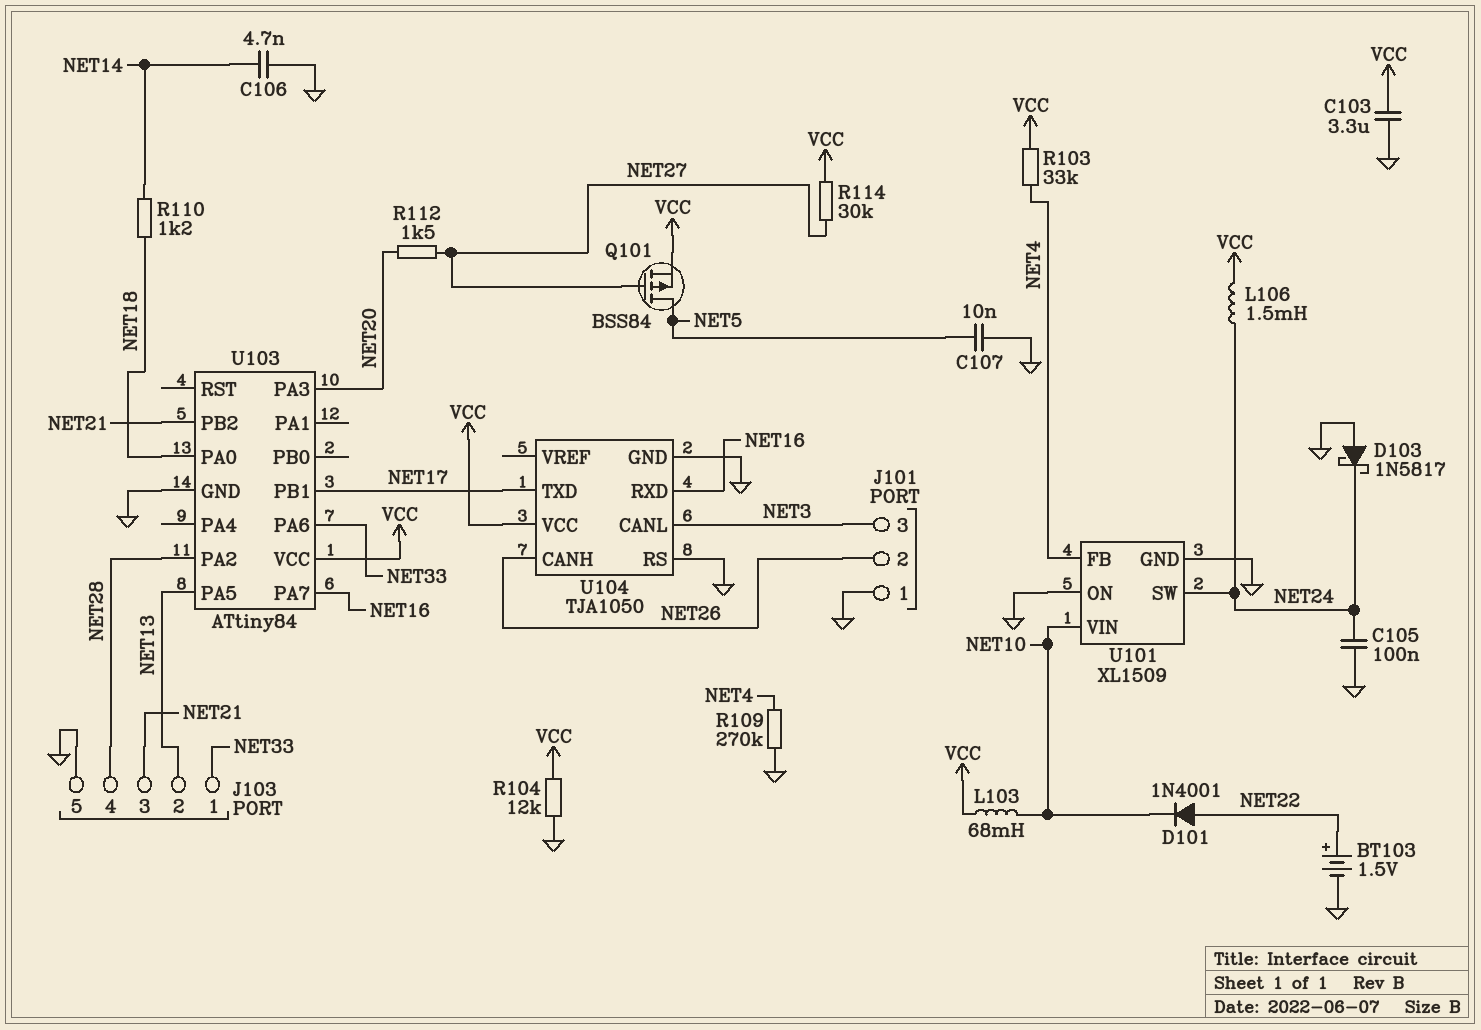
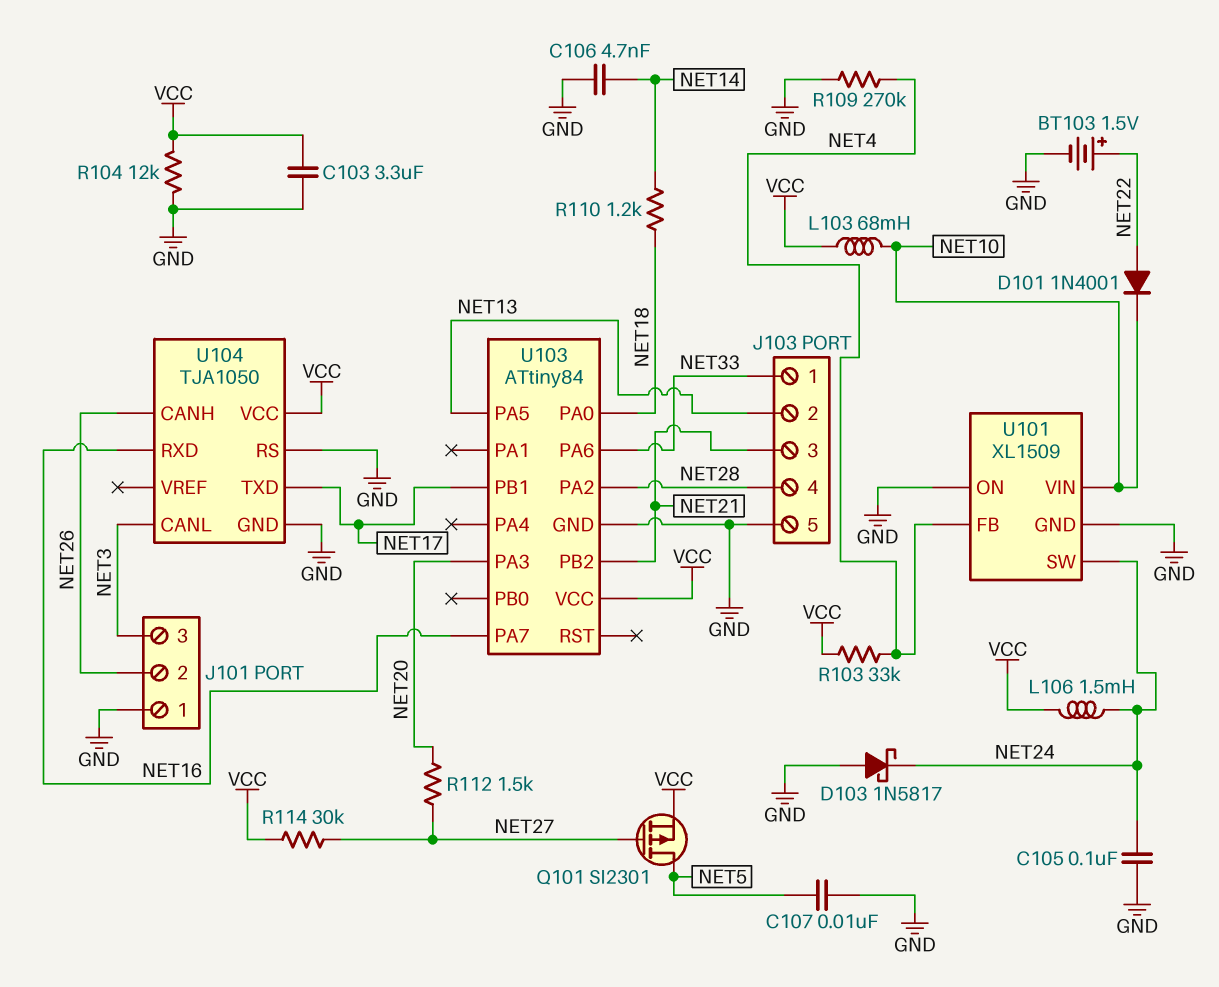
Q101: PMOS BSS84 (G NET27, D NET5, S VCC) -> PMOS SI2301 (G NET27, D NET5, S VCC)

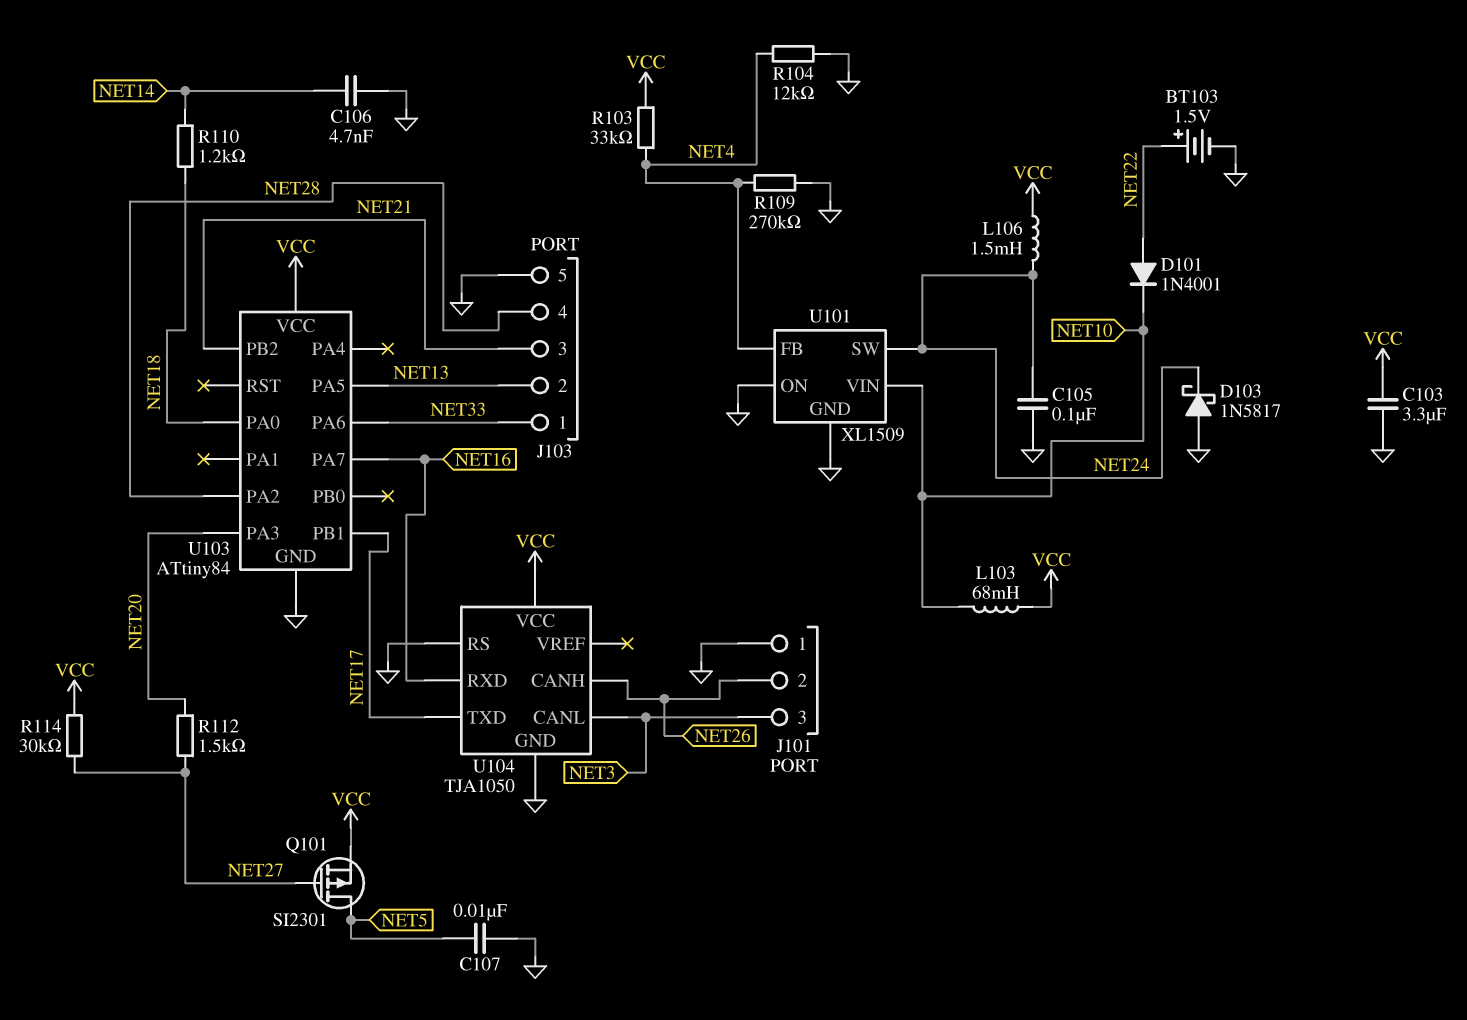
R104: 12k (GND, VCC) -> 12k (GND, NET4)

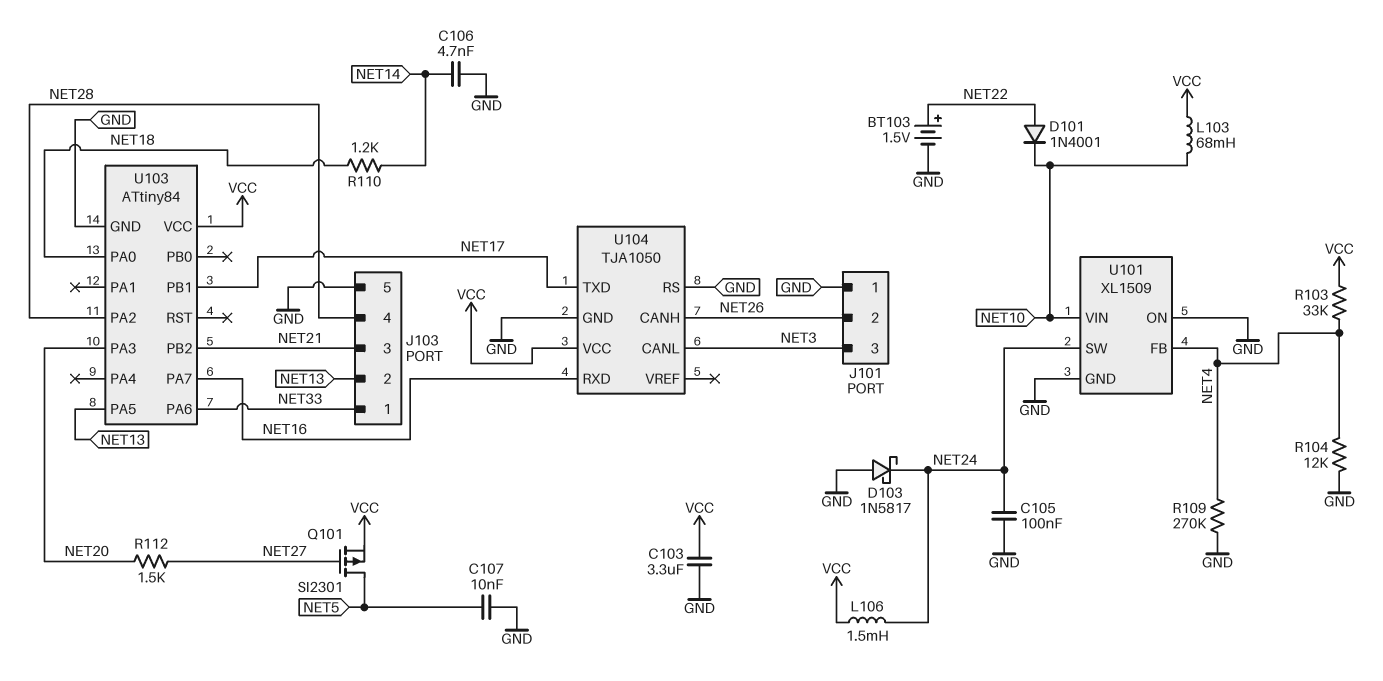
R114: 30k (NET27, VCC) -> none

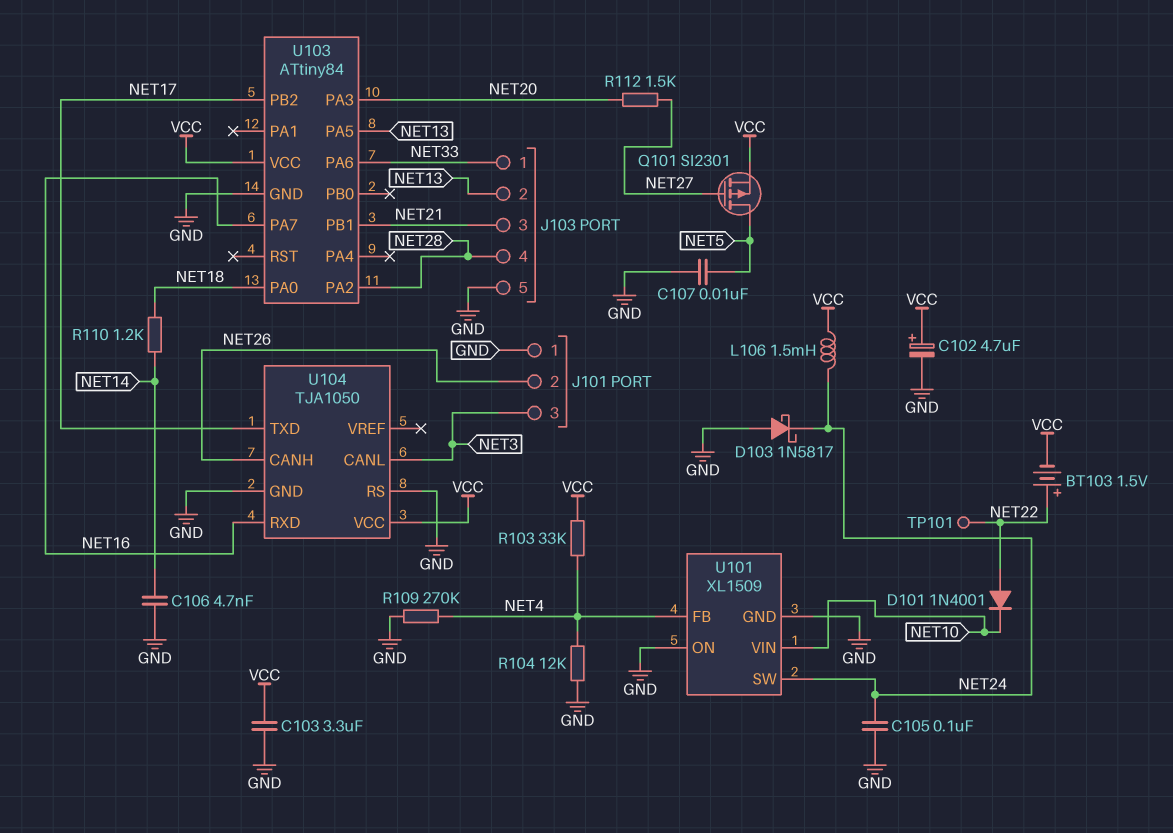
BT103: 1.5V (plus NET22, minus GND) -> 1.5V (plus NET22, minus VCC)
C102: none -> 4.7uF (plus VCC, minus GND)
L103: 68mH (NET10, VCC) -> none
TP101: none -> test point (NET22)
U103 pin PB1: NET17 -> NET21
U103 pin PB2: NET21 -> NET17

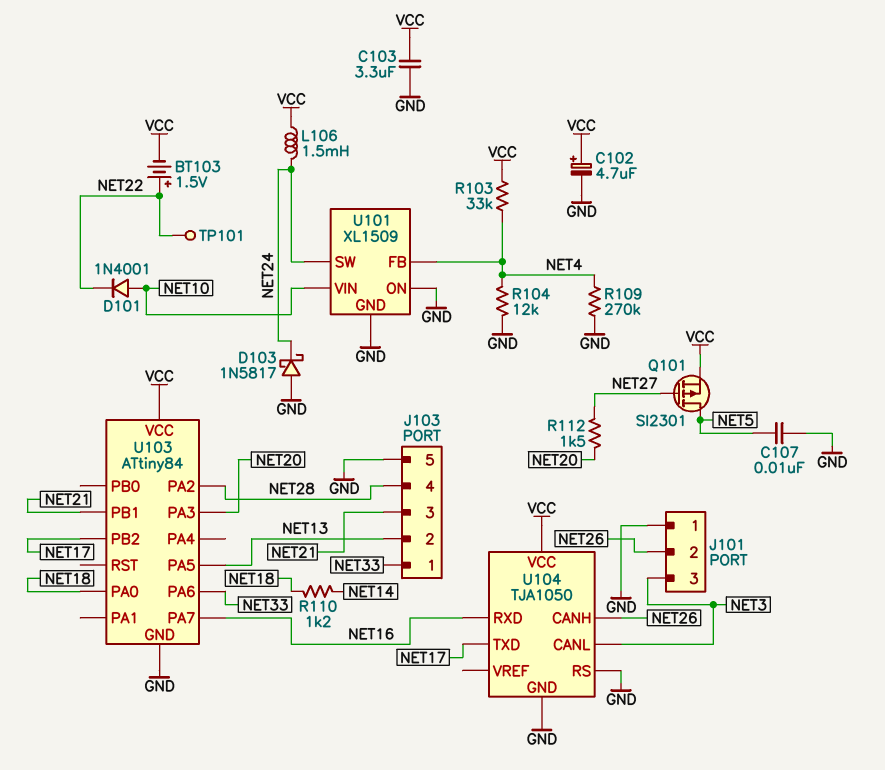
C105: 100nF (GND, NET24) -> none
C106: 4.7nF (GND, NET14) -> none
D101: diode 1N4001 (A NET22, K NET10) -> diode 1N4001 (A NET10, K NET22)

